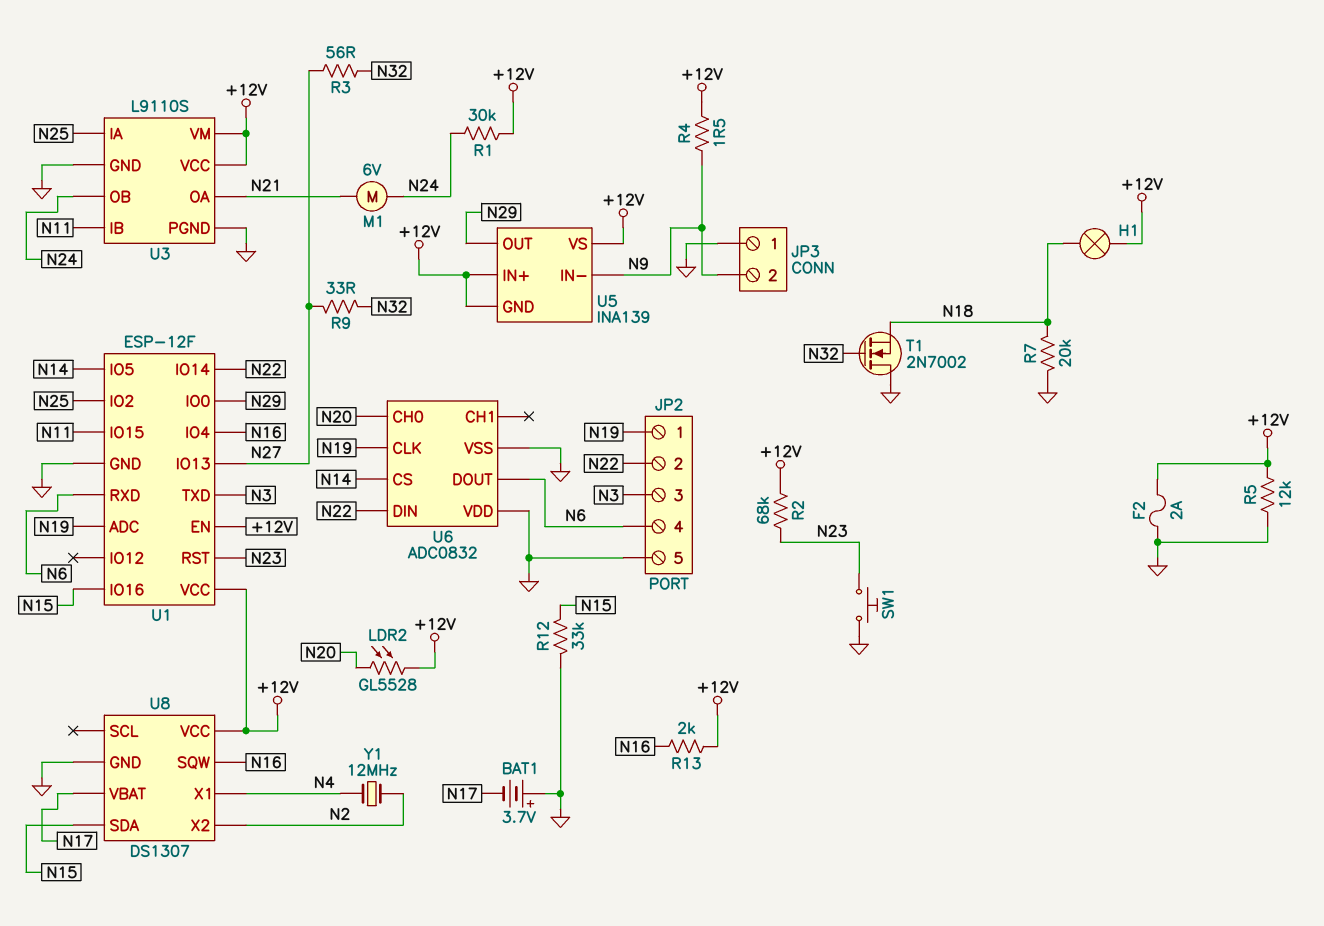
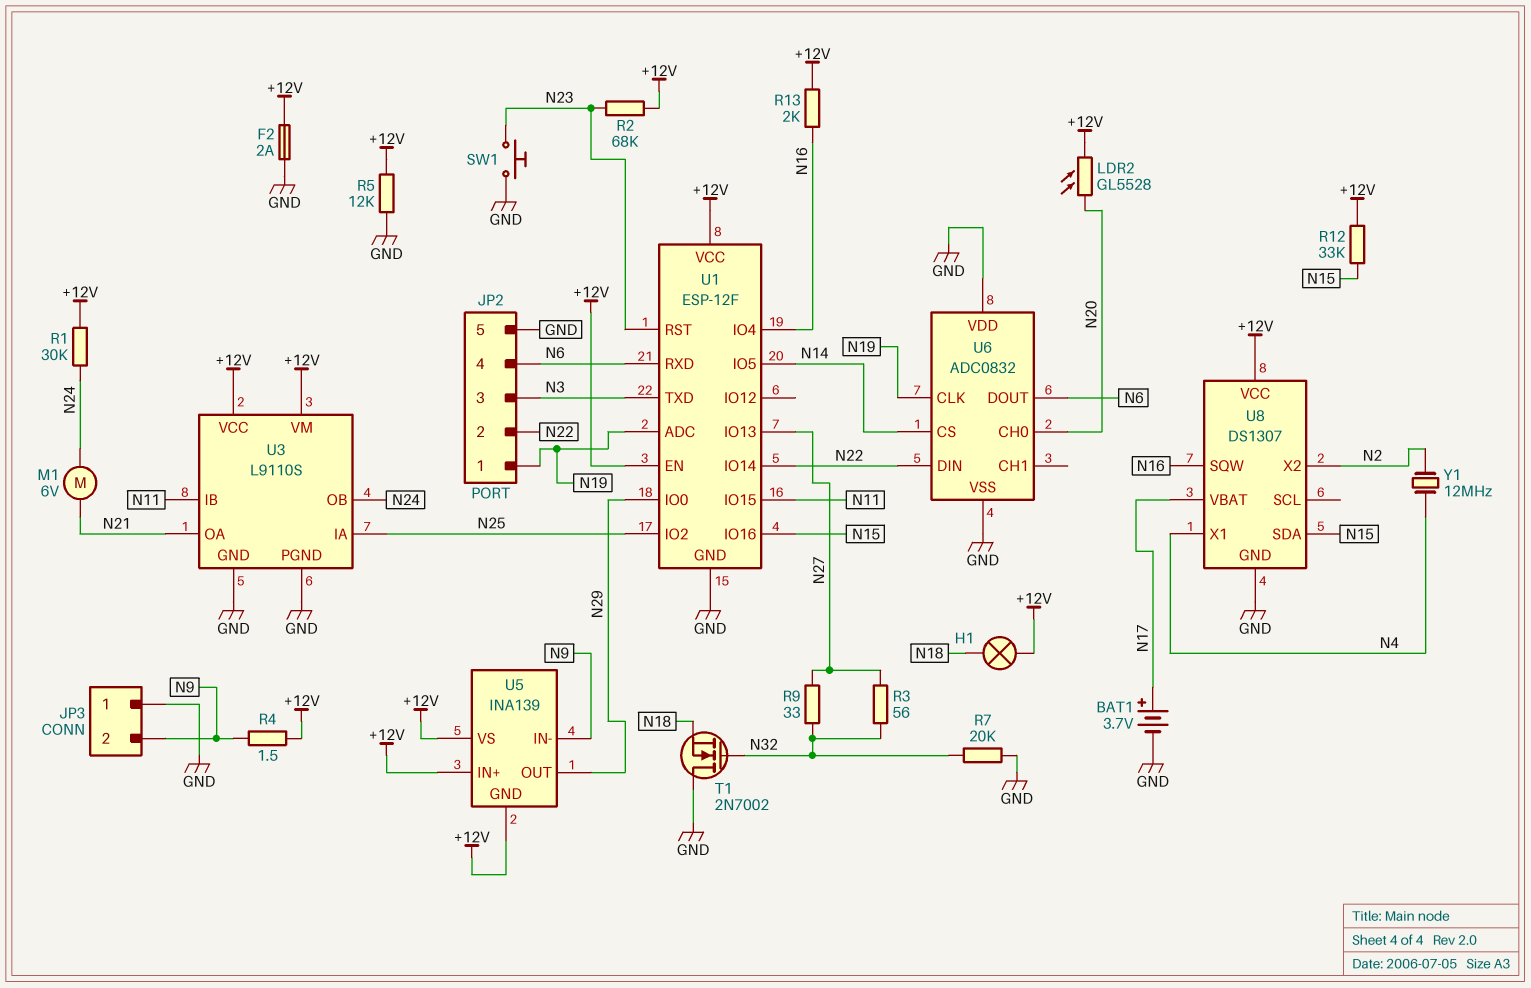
BAT1: 3.7V (plus GND, minus N17) -> 3.7V (plus N17, minus GND)
R7: 20k (GND, N18) -> 20k (GND, N32)
R12: 33k (GND, N15) -> 33k (+12V, N15)

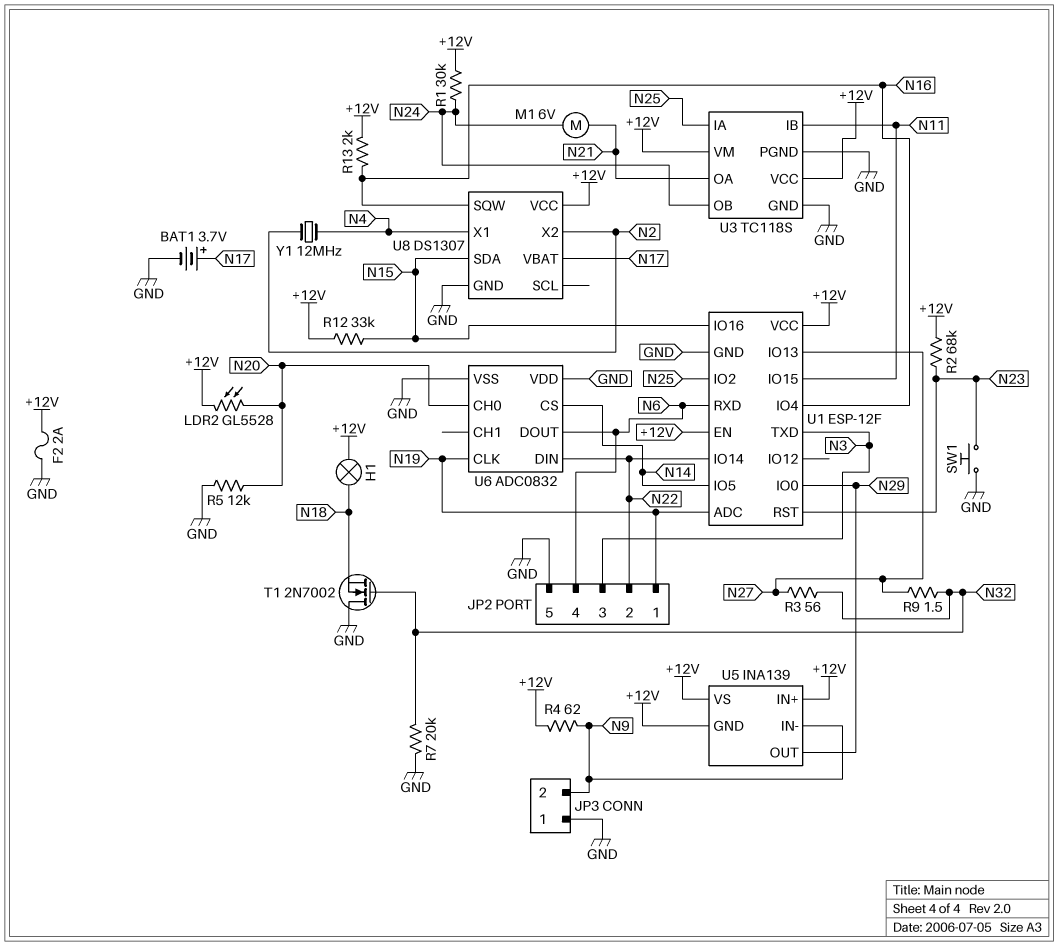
R4: 1.5 (+12V, N9) -> 62 (+12V, N9)
R5: 12k (+12V, GND) -> 12k (GND, N20)
R9: 33 (N27, N32) -> 1.5 (N27, N32)
U3: L9110S -> TC118S

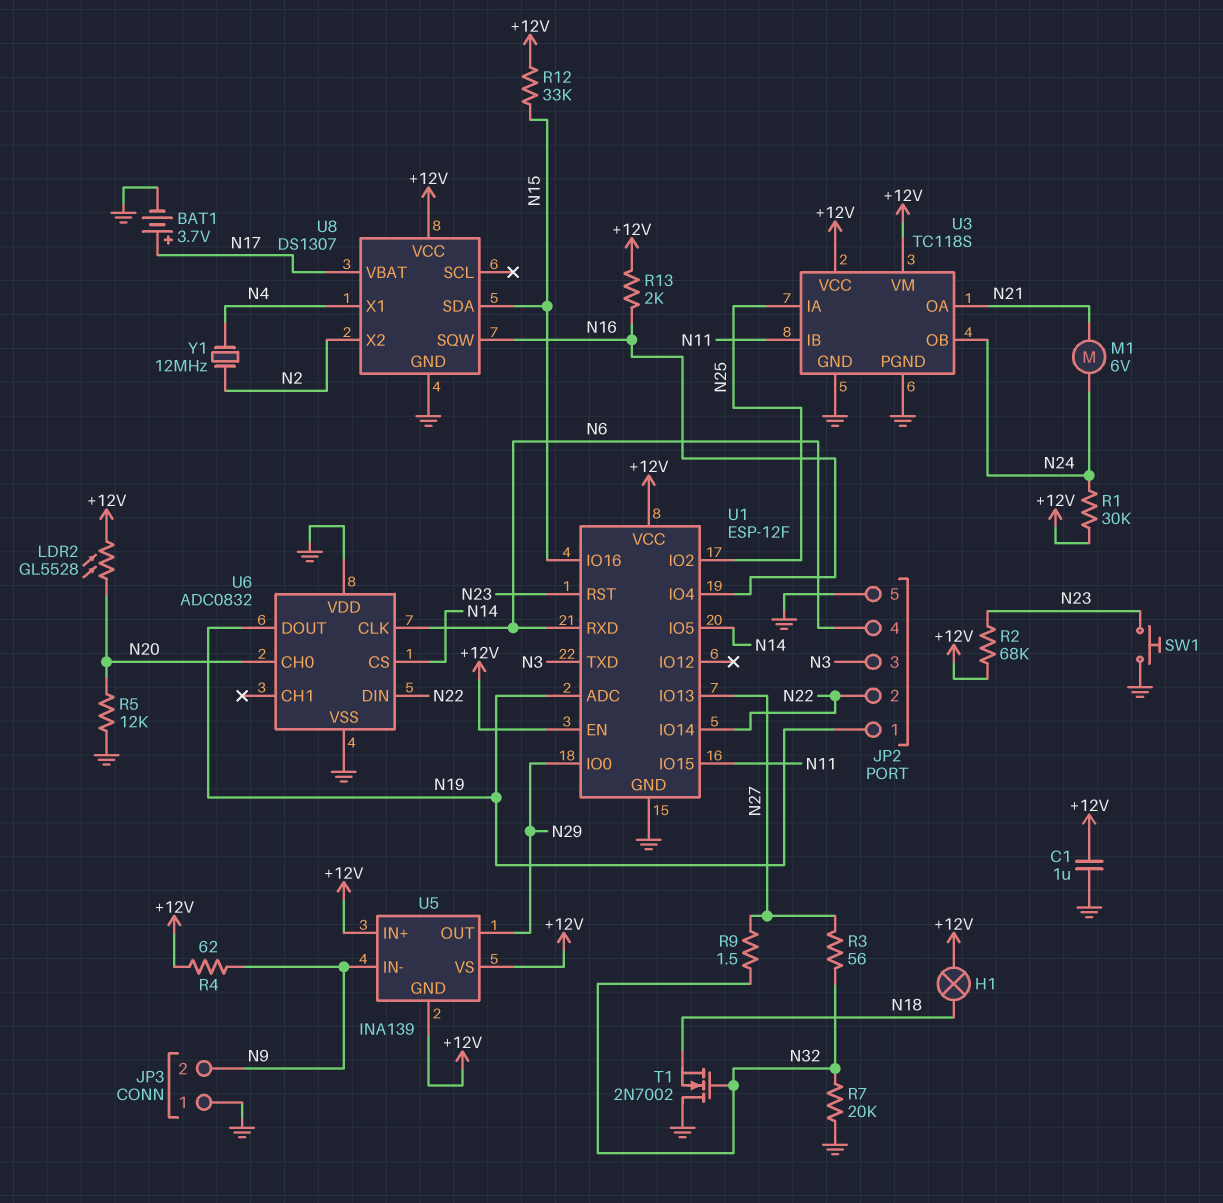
C1: none -> 1uF (+12V, GND)
F2: 2A (+12V, GND) -> none
U6 pin CLK: N19 -> N6
U6 pin DOUT: N6 -> N19

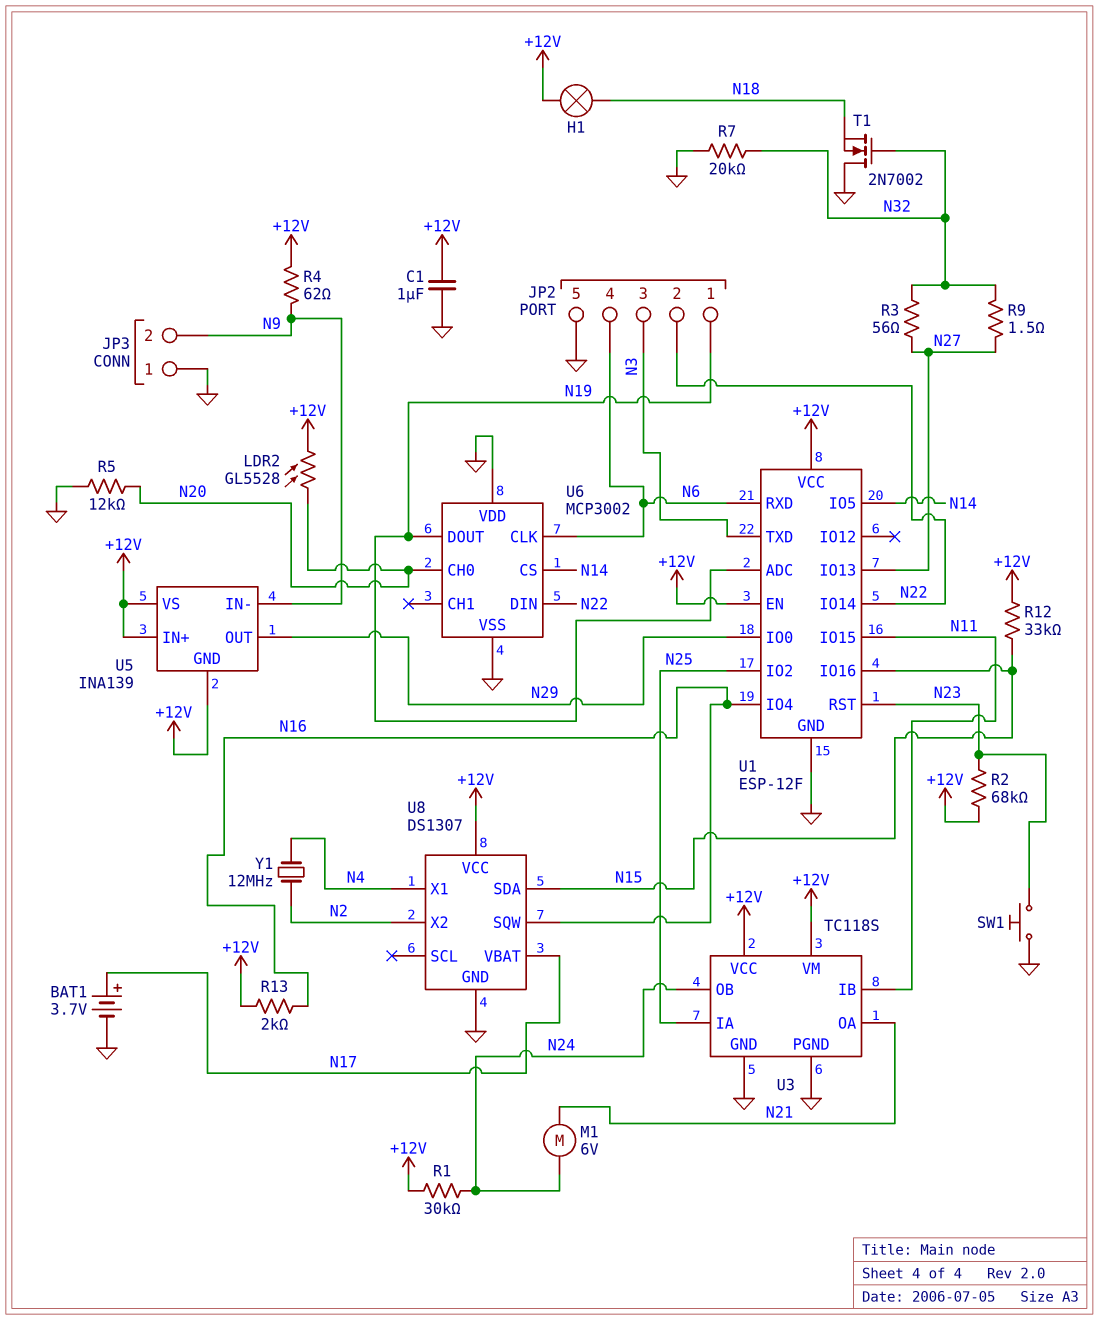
U6: ADC0832 -> MCP3002

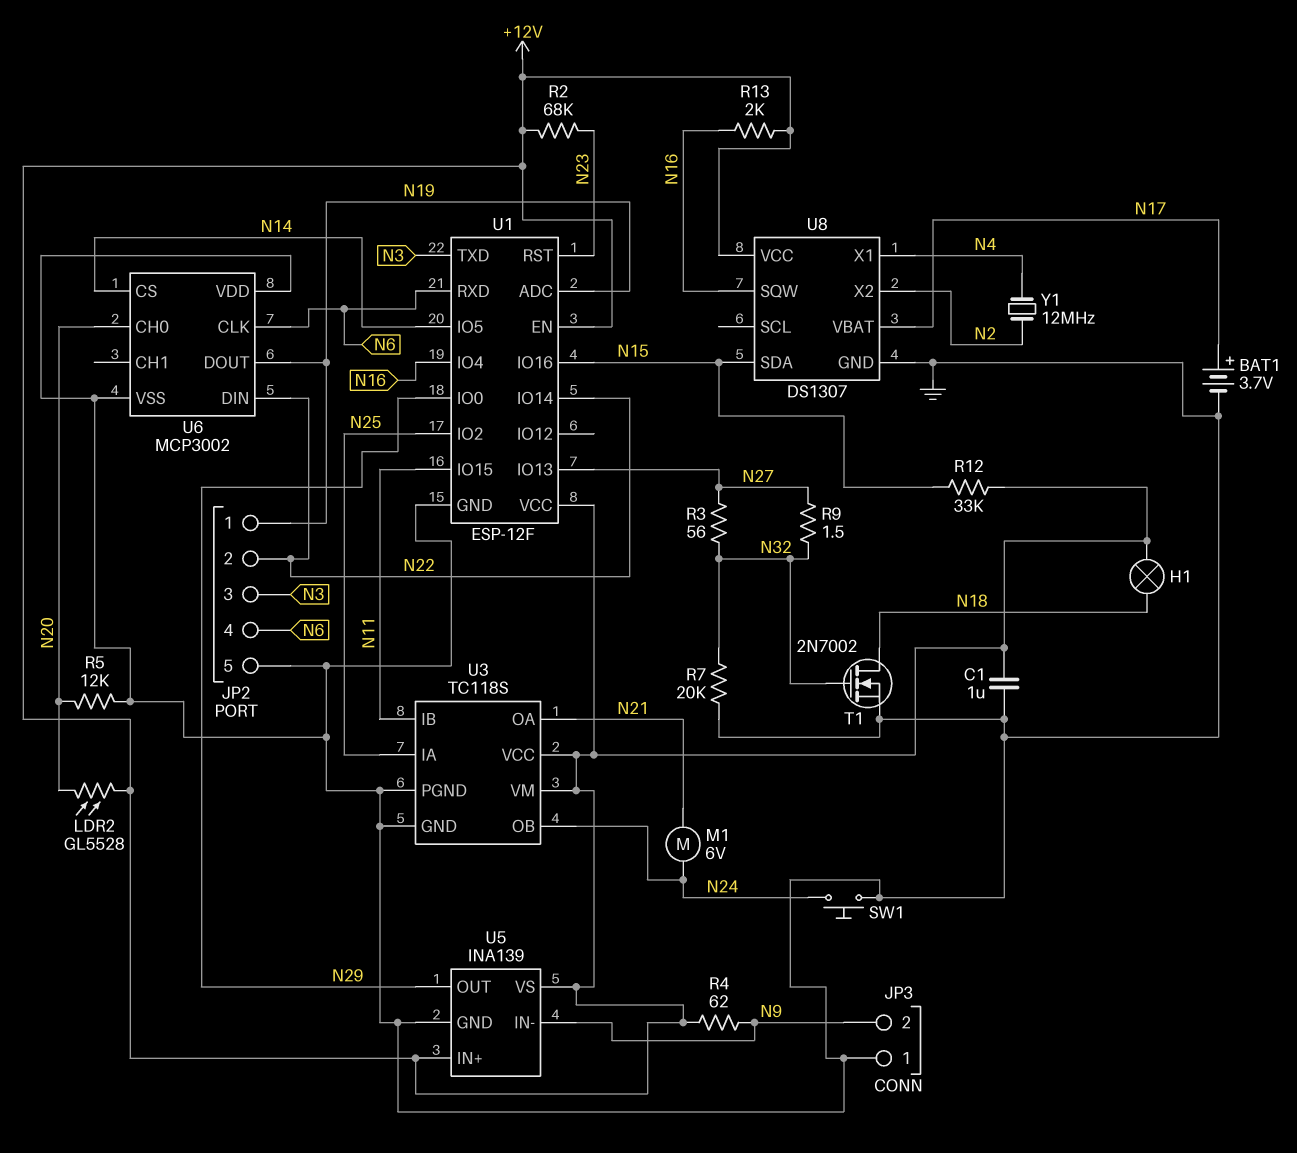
R1: 30k (+12V, N24) -> none
SW1: button (GND, N23) -> button (GND, N24)
T1: NMOS 2N7002 (G N32, D GND, S N18) -> NMOS 2N7002 (G N32, D N18, S GND)
U5 pin GND: +12V -> GND

